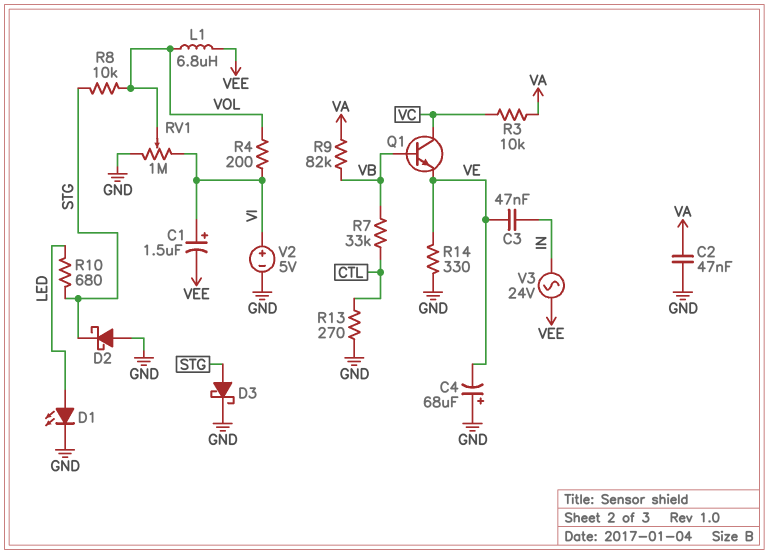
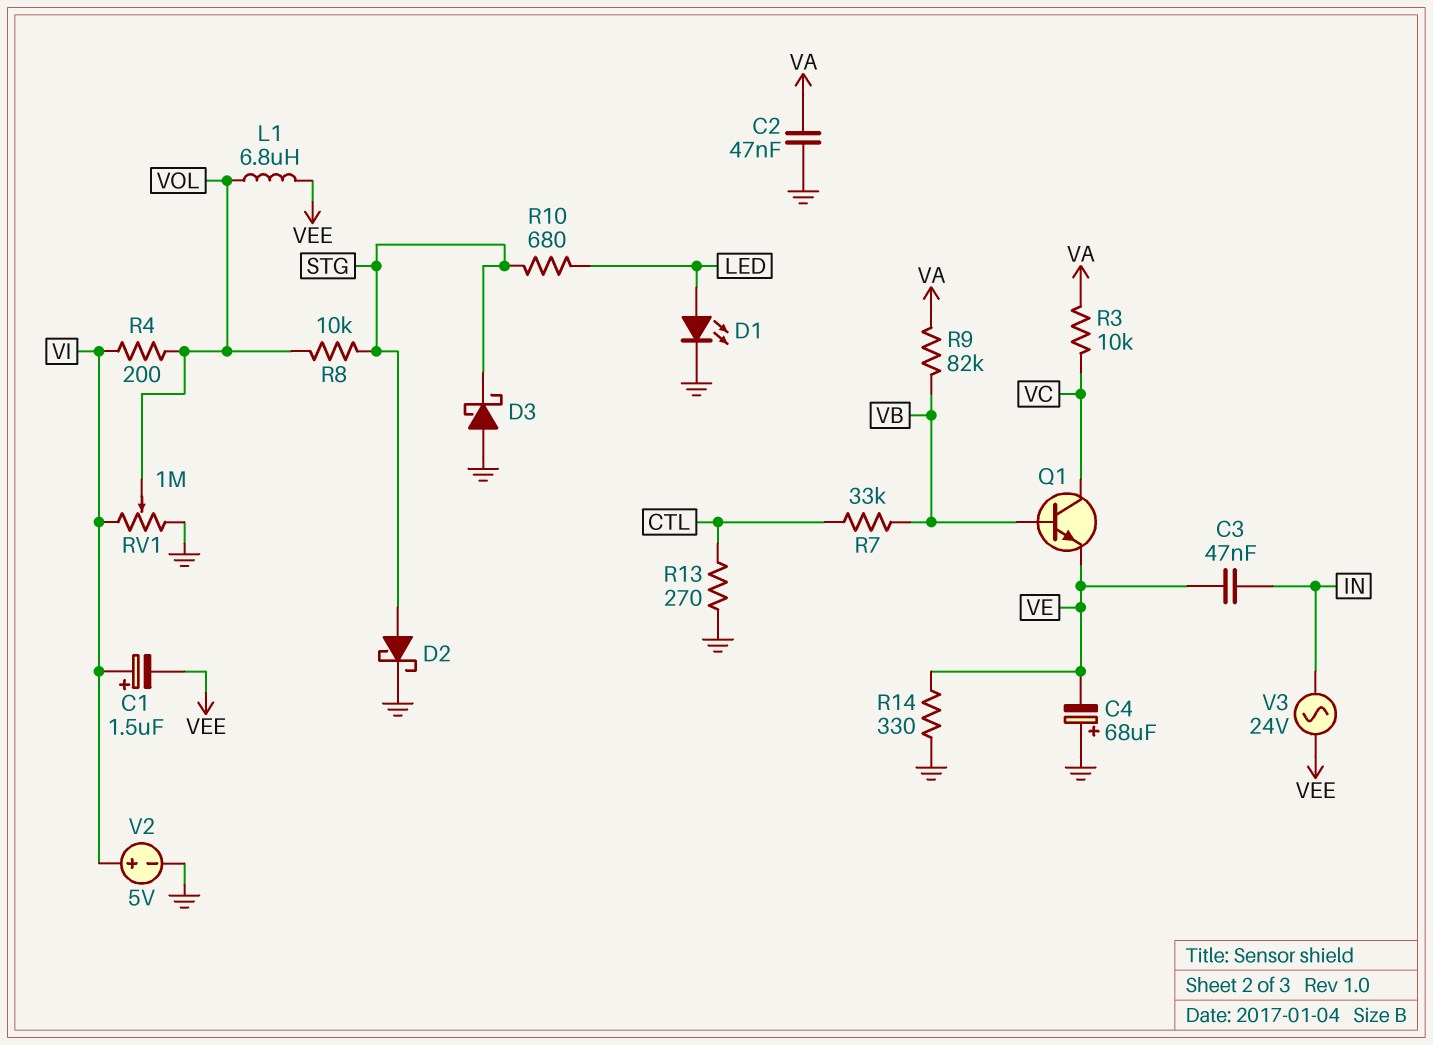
D2: schottky (A GND, K STG) -> schottky (A STG, K GND)
D3: schottky (A STG, K GND) -> schottky (A GND, K STG)

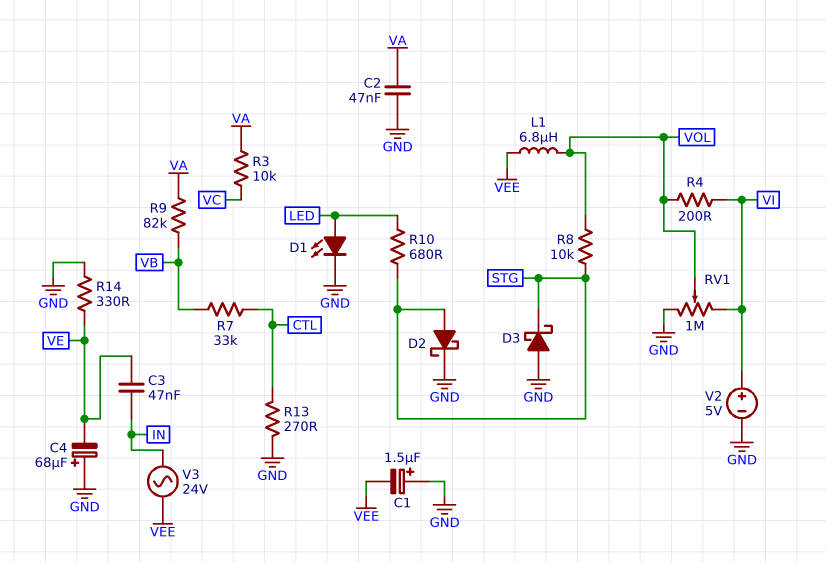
C1: 1.5uF (plus VI, minus VEE) -> 1.5uF (plus GND, minus VEE)
Q1: NPN (B VB, C VC, E VE) -> none

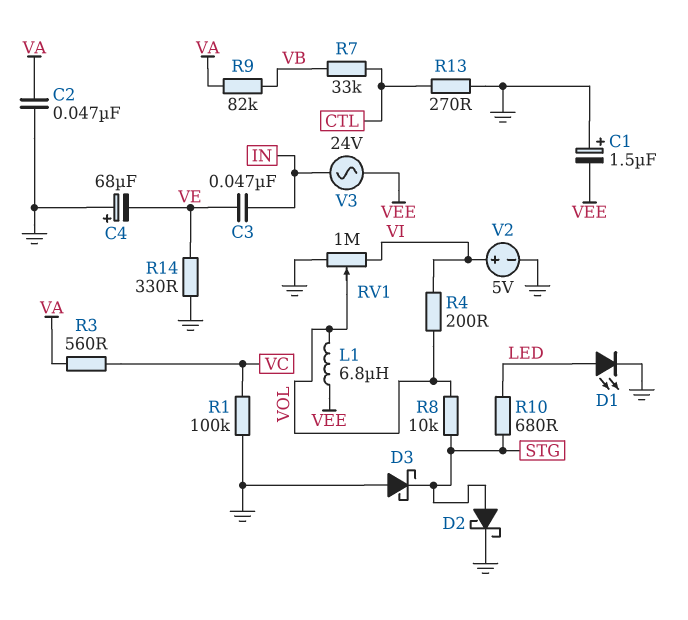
R1: none -> 100k (GND, VC)
R3: 10k (VA, VC) -> 560 (VA, VC)

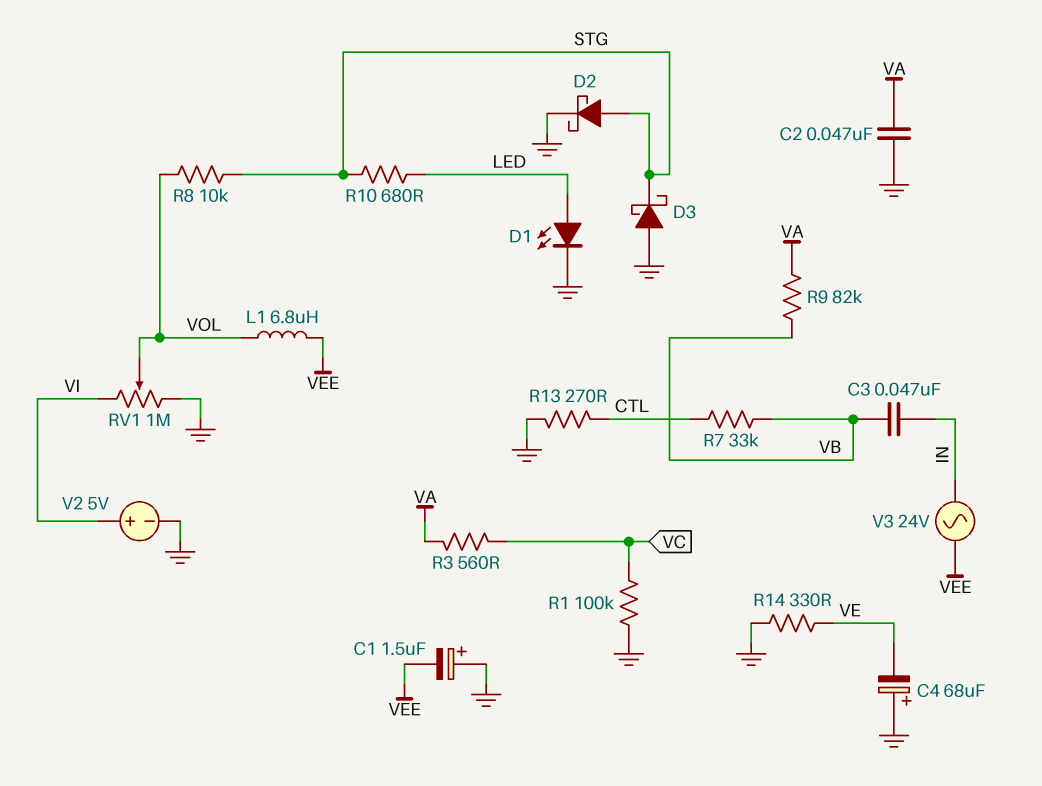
C3: 47nF (IN, VE) -> 47nF (IN, VB)
R4: 200 (VI, VOL) -> none

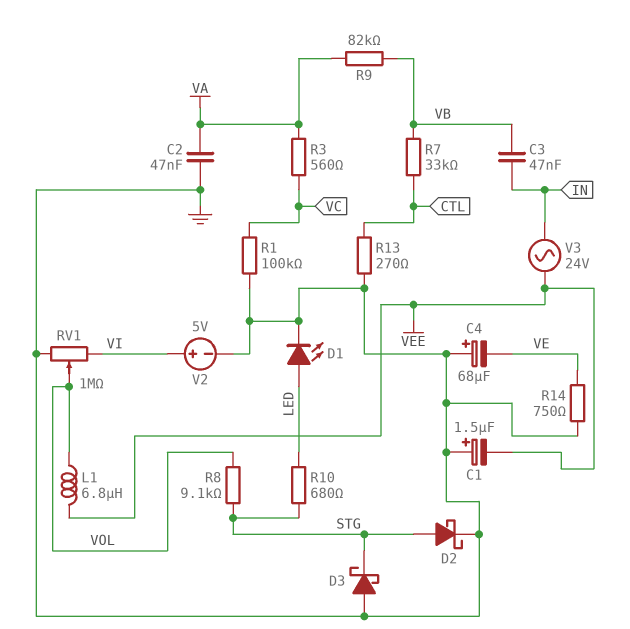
R8: 10k (STG, VOL) -> 9.1k (STG, VOL)
R14: 330 (GND, VE) -> 750 (GND, VE)

